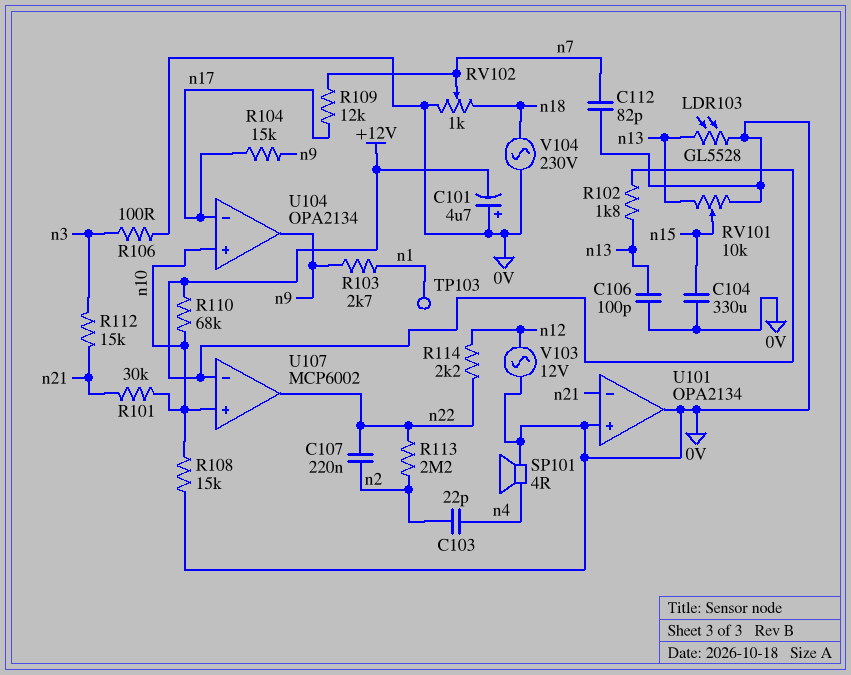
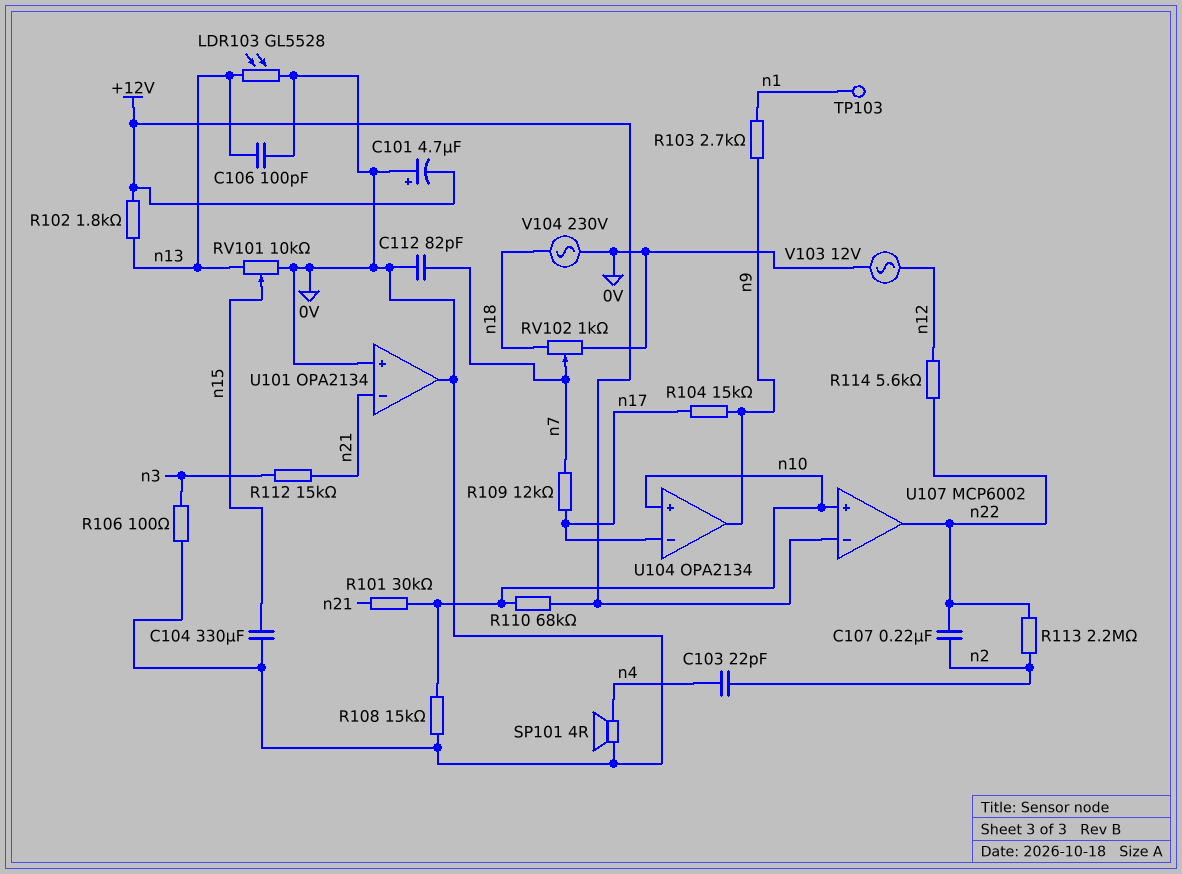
R114: 2.2k (n12, n22) -> 5.6k (n12, n22)

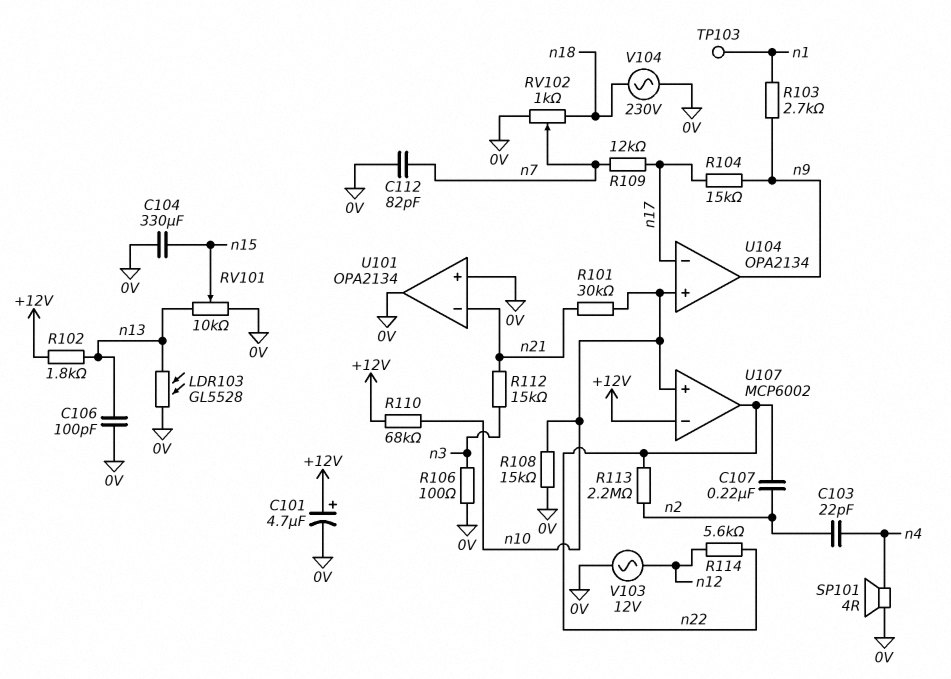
C101: 4.7uF (plus 0V, minus +12V) -> 4.7uF (plus +12V, minus 0V)

